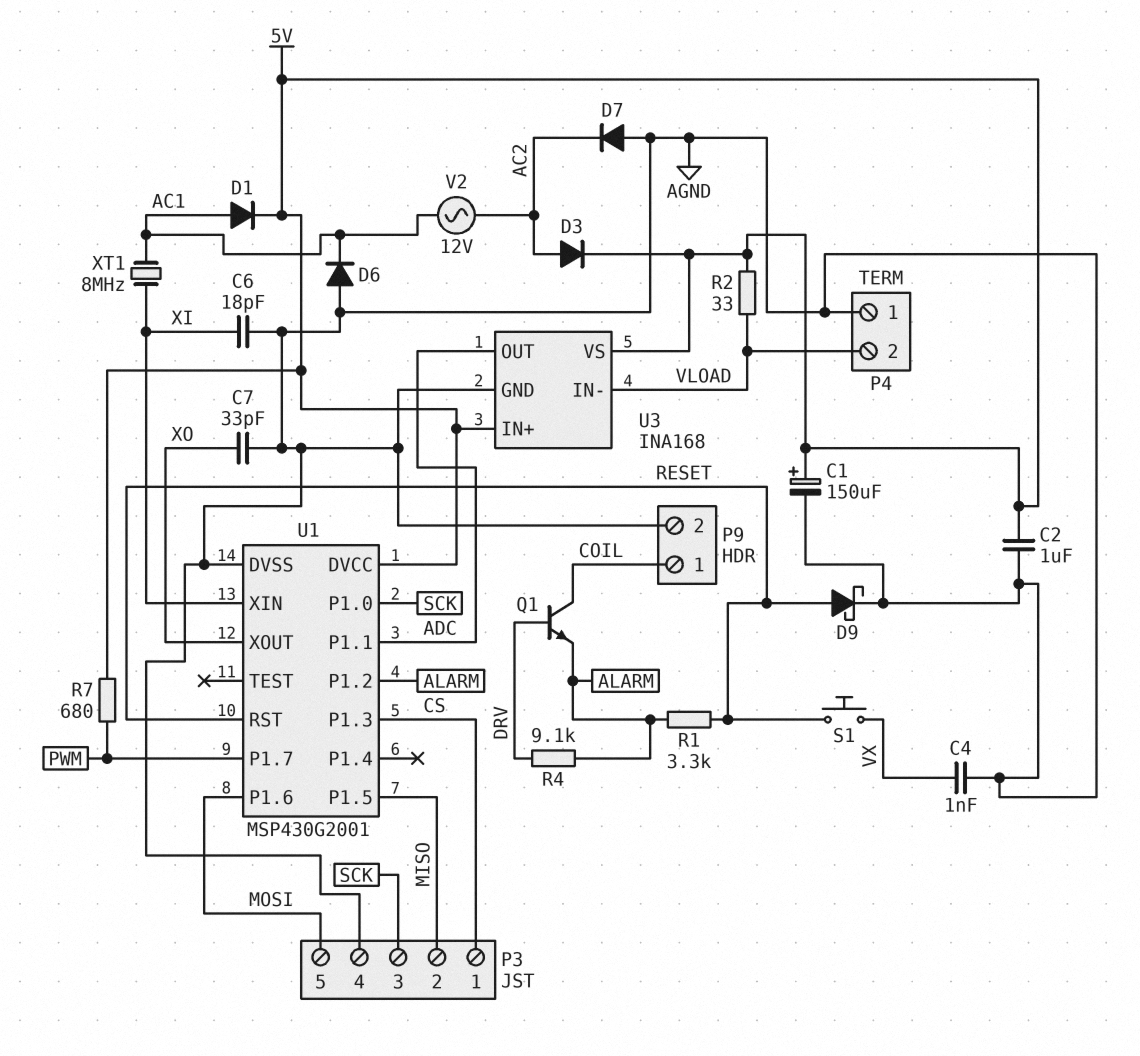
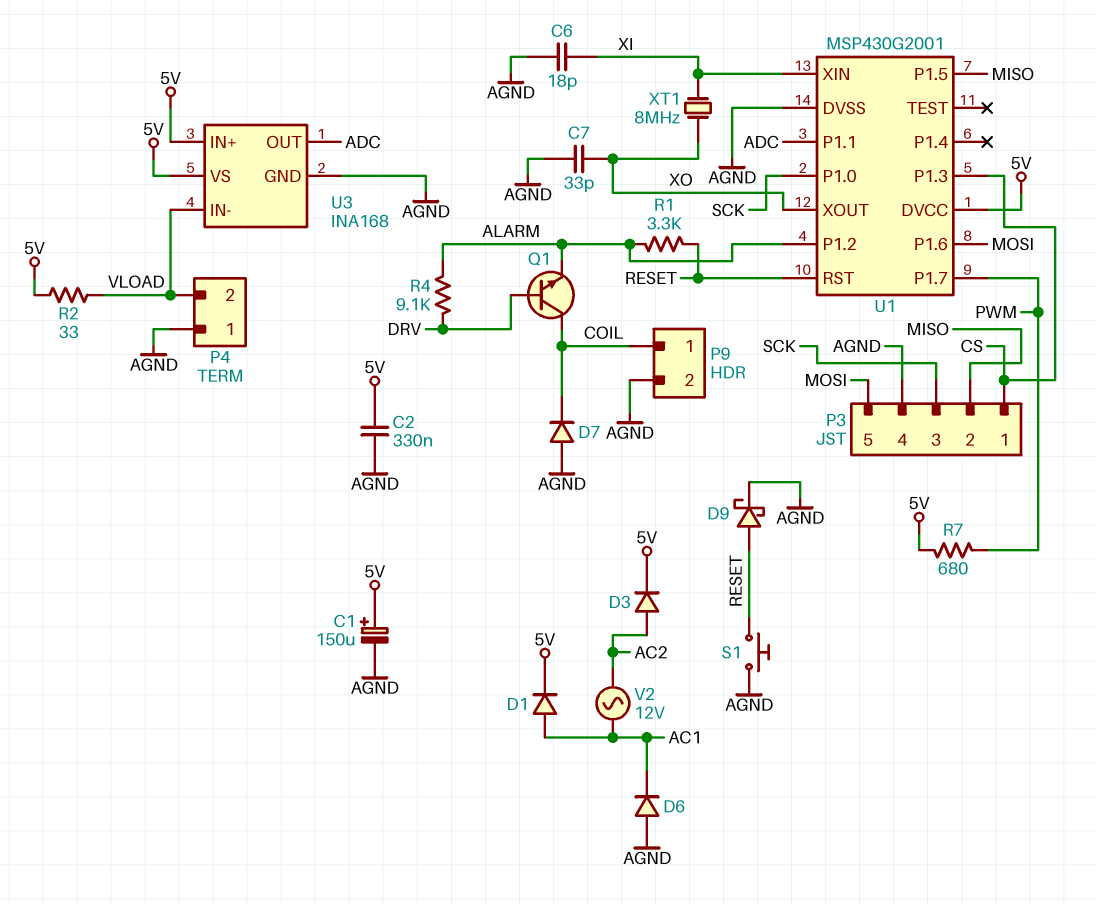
C2: 1uF (5V, AGND) -> 330nF (5V, AGND)
C4: 1nF (AGND, VX) -> none
D7: diode (A AGND, K AC2) -> diode (A AGND, K COIL)
S1: button (RESET, VX) -> button (AGND, RESET)
XT1: 8MHz (AC1, XI) -> 8MHz (XI, XO)

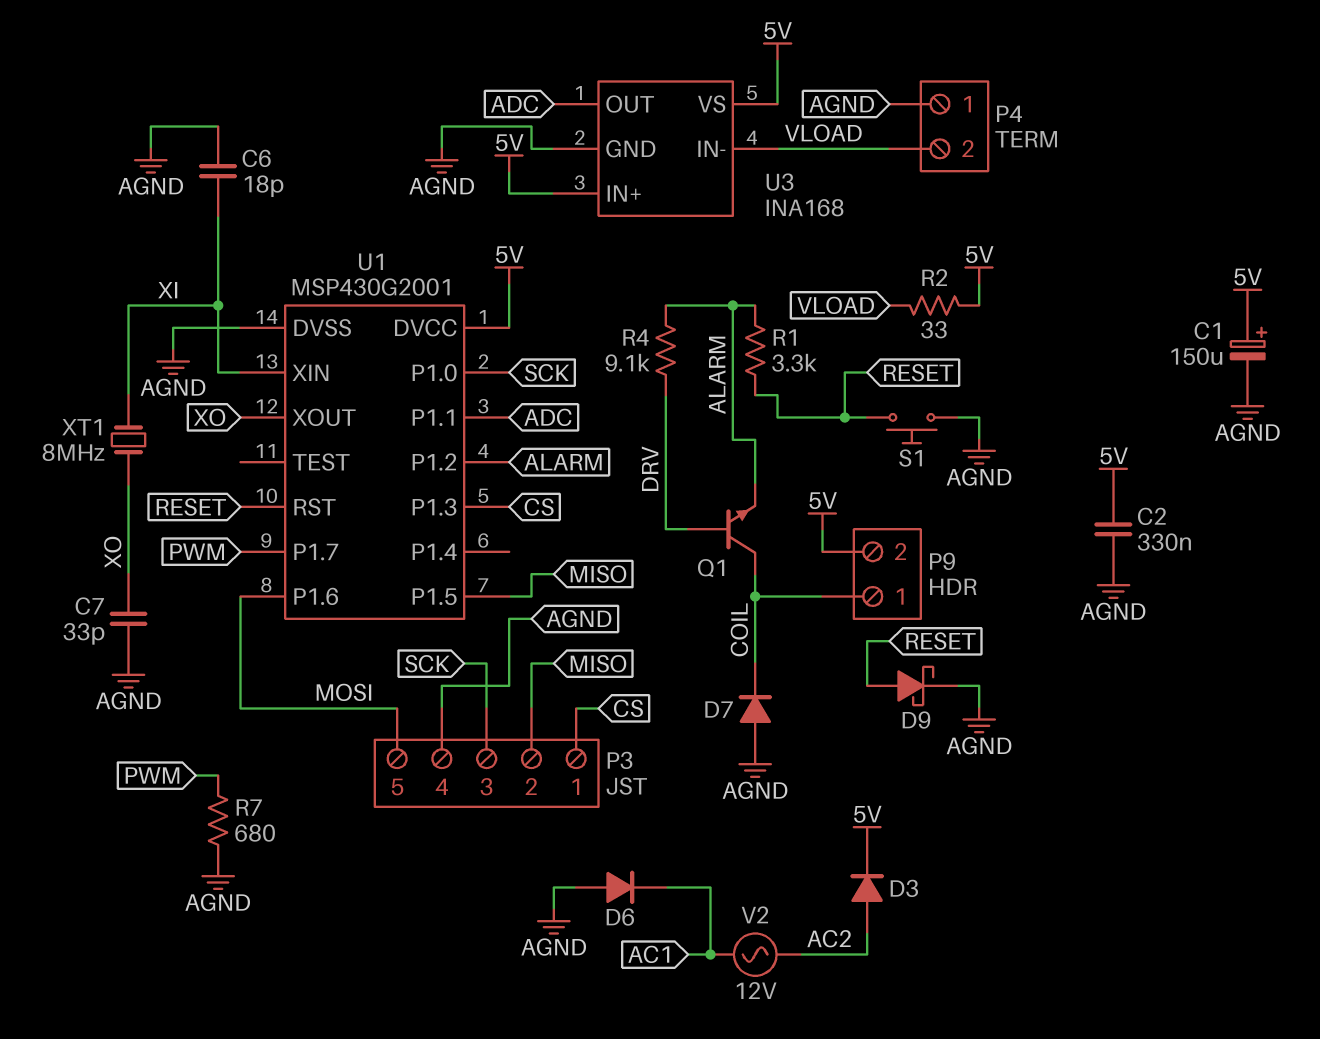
D1: diode (A AC1, K 5V) -> none
P9 pin 2: AGND -> 5V
R7: 680 (5V, PWM) -> 680 (AGND, PWM)

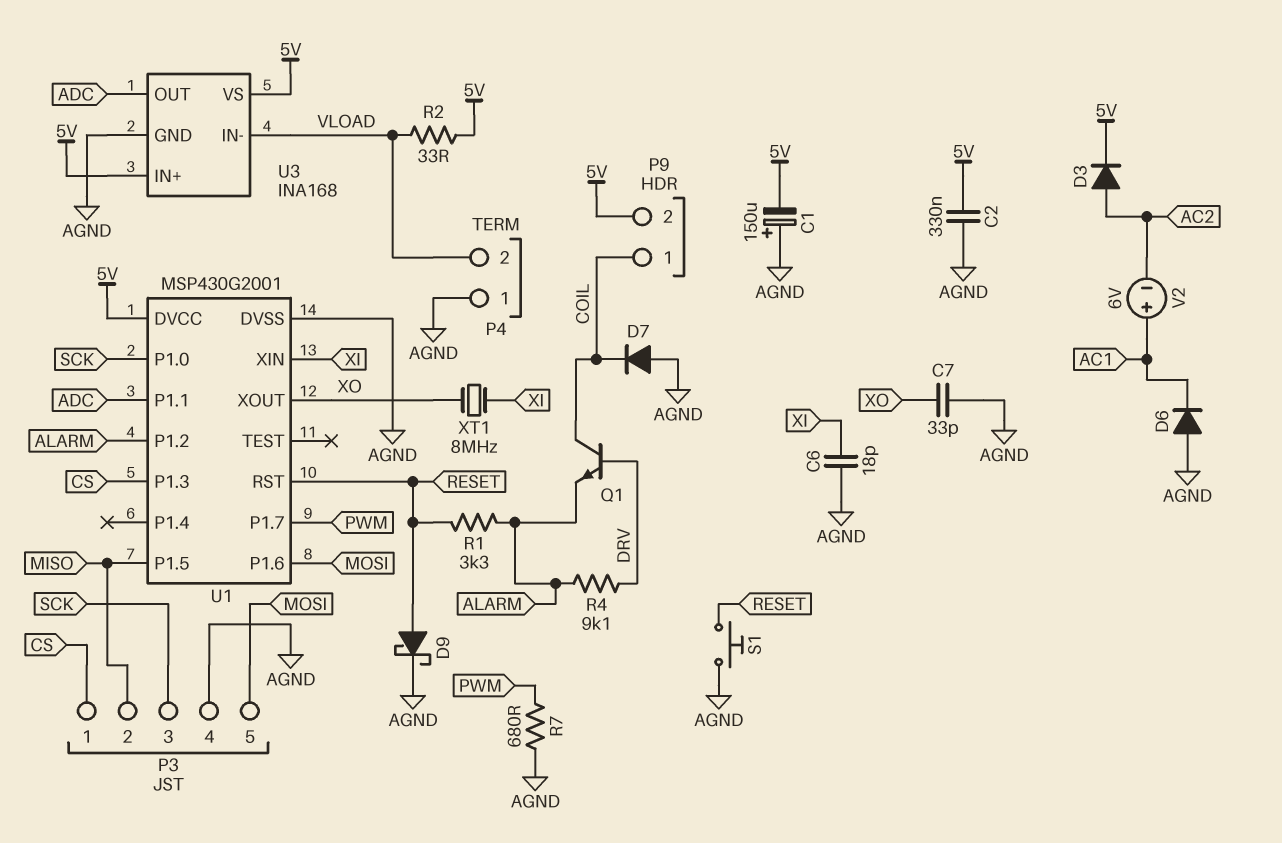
C1: 150uF (plus 5V, minus AGND) -> 150uF (plus AGND, minus 5V)
V2: AC 12V (AC1, AC2) -> 6V (plus AC1, minus AC2)

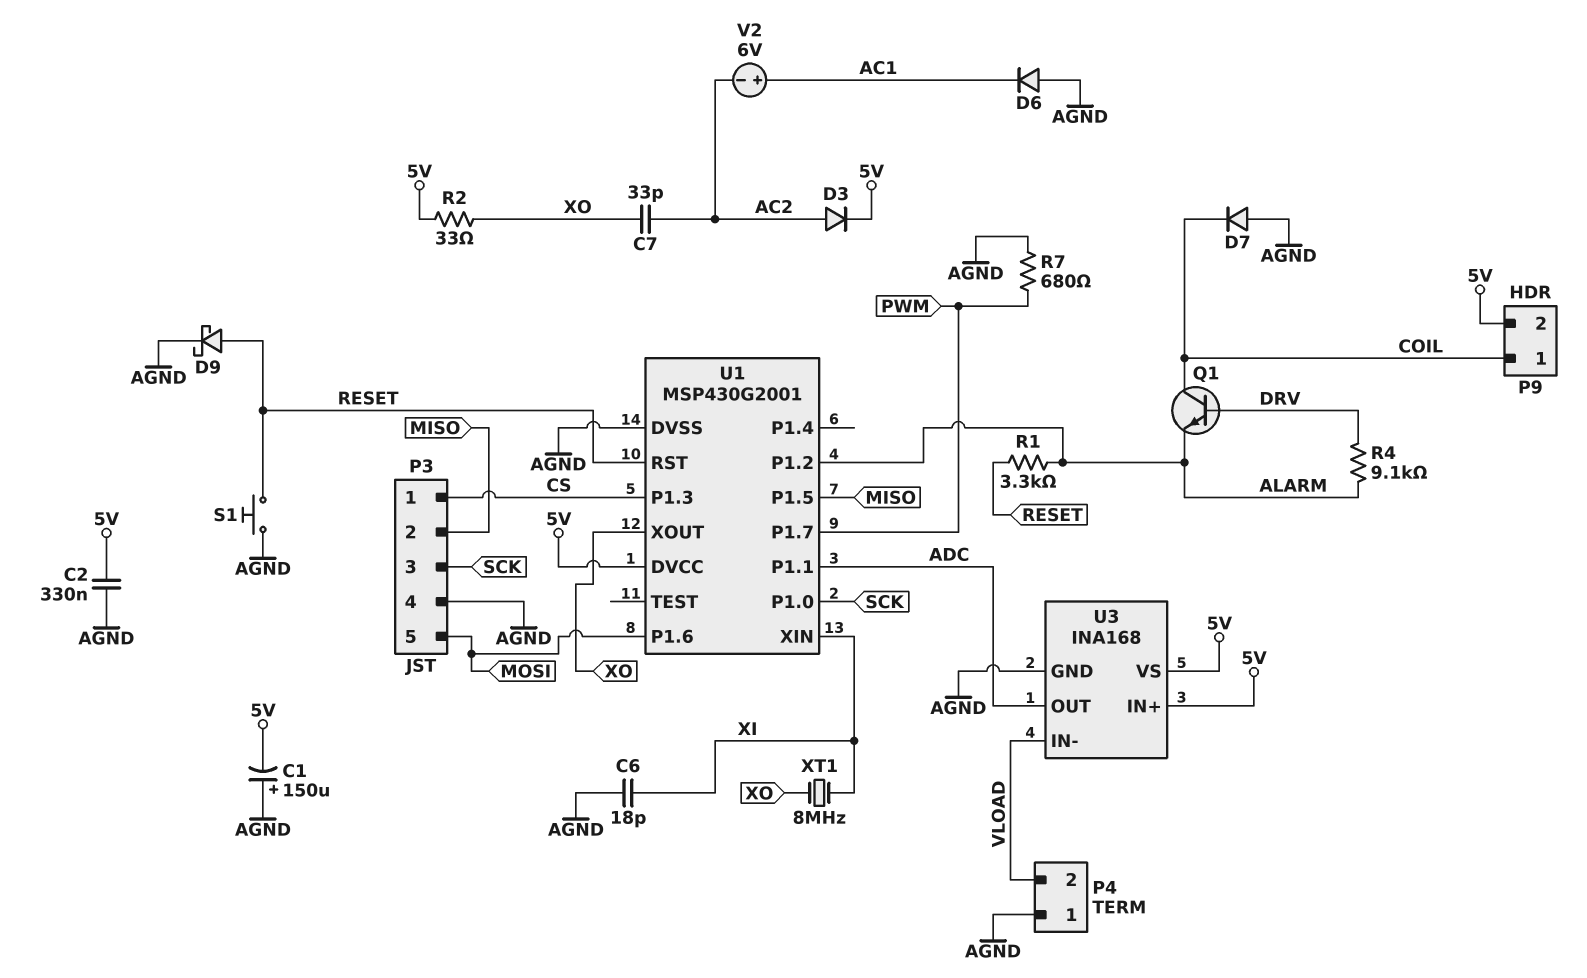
C7: 33pF (AGND, XO) -> 33pF (AC2, XO)
R2: 33 (5V, VLOAD) -> 33 (5V, XO)

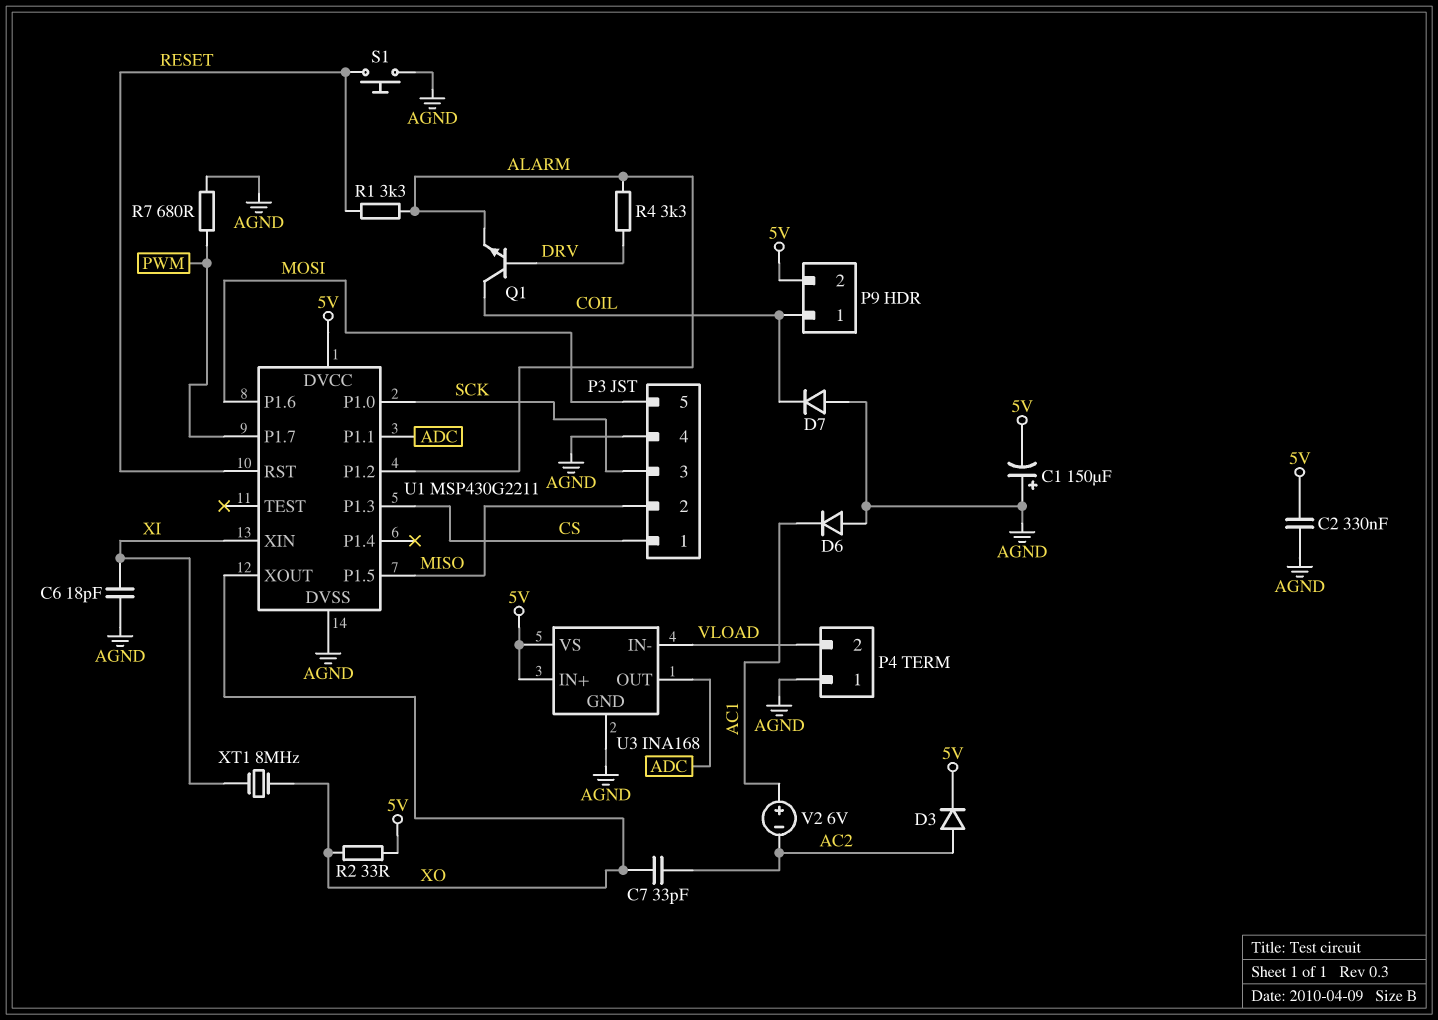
D9: schottky (A RESET, K AGND) -> none
R4: 9.1k (ALARM, DRV) -> 3.3k (ALARM, DRV)
U1: MSP430G2001 -> MSP430G2211

